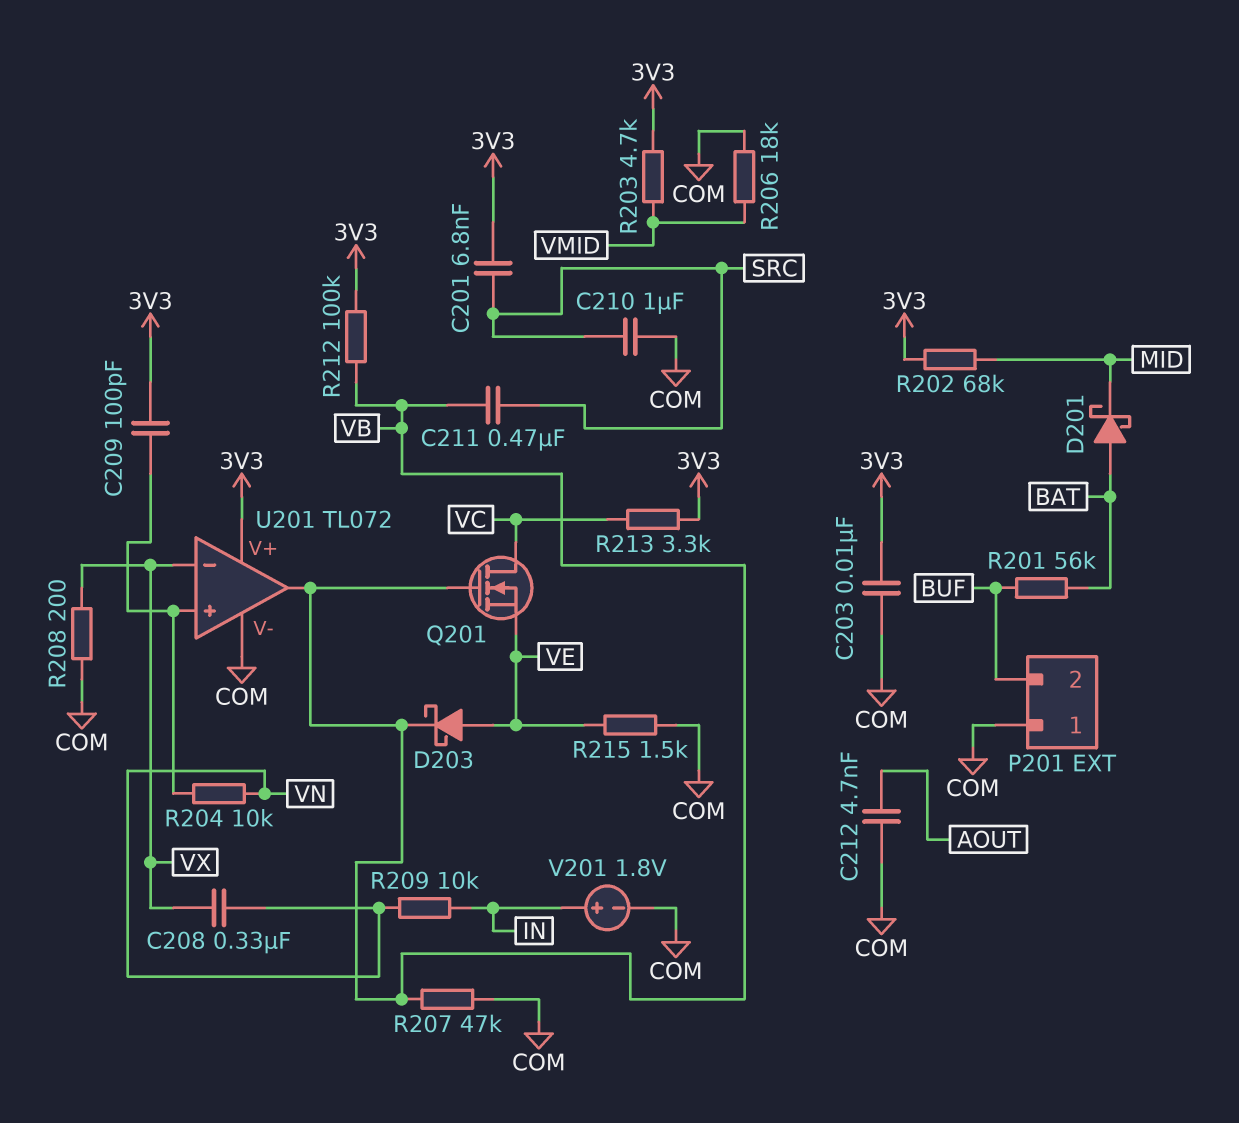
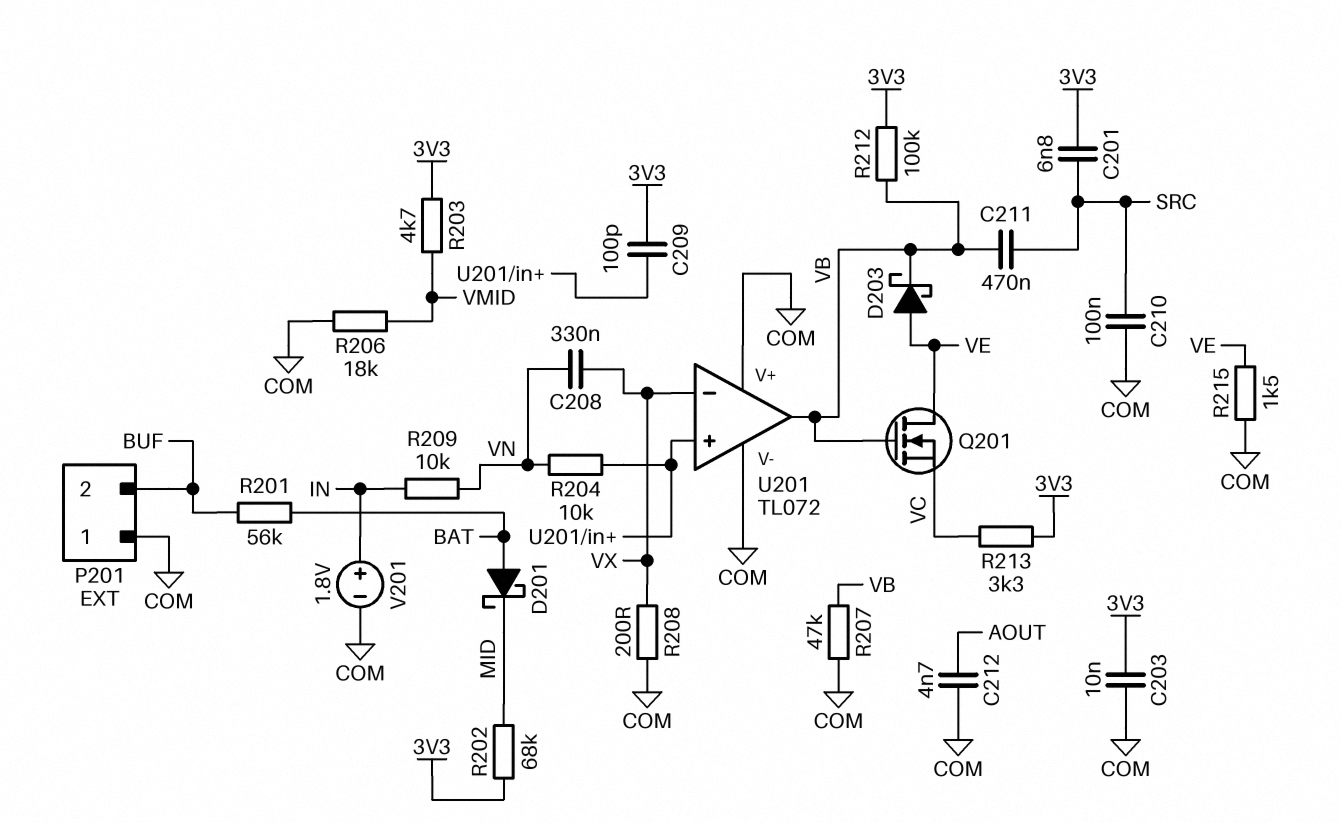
C210: 1uF (COM, SRC) -> 100nF (COM, SRC)
Q201: NMOS (G VB, D VC, S VE) -> NMOS (G VB, D VE, S VC)
U201 pin V+: 3V3 -> COM

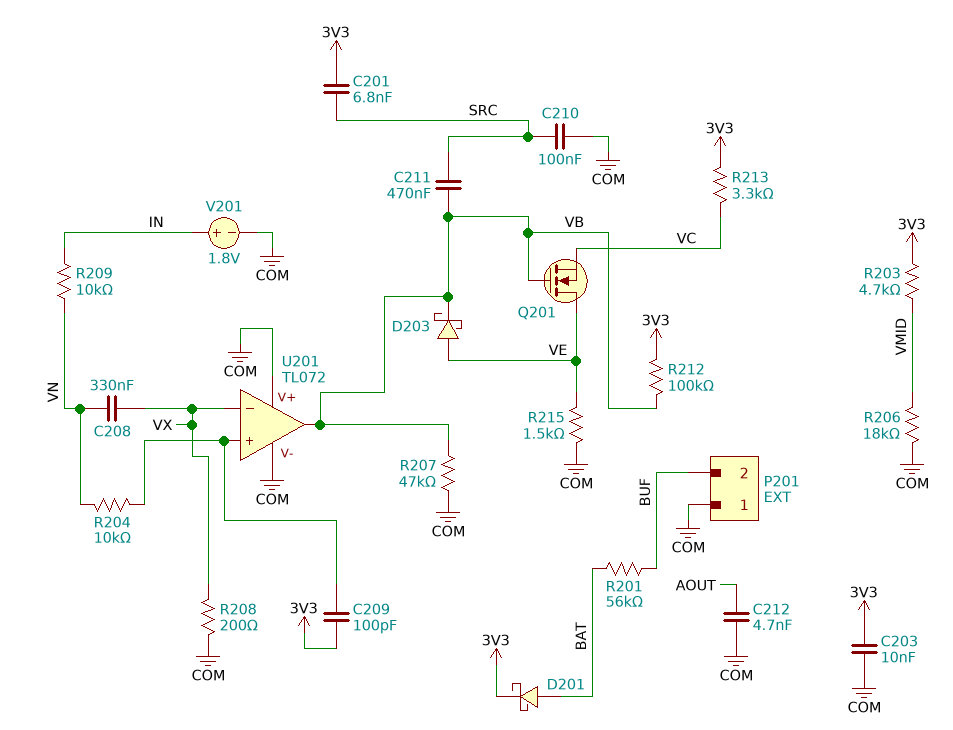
D201: schottky (A BAT, K MID) -> schottky (A BAT, K 3V3)
R202: 68k (3V3, MID) -> none

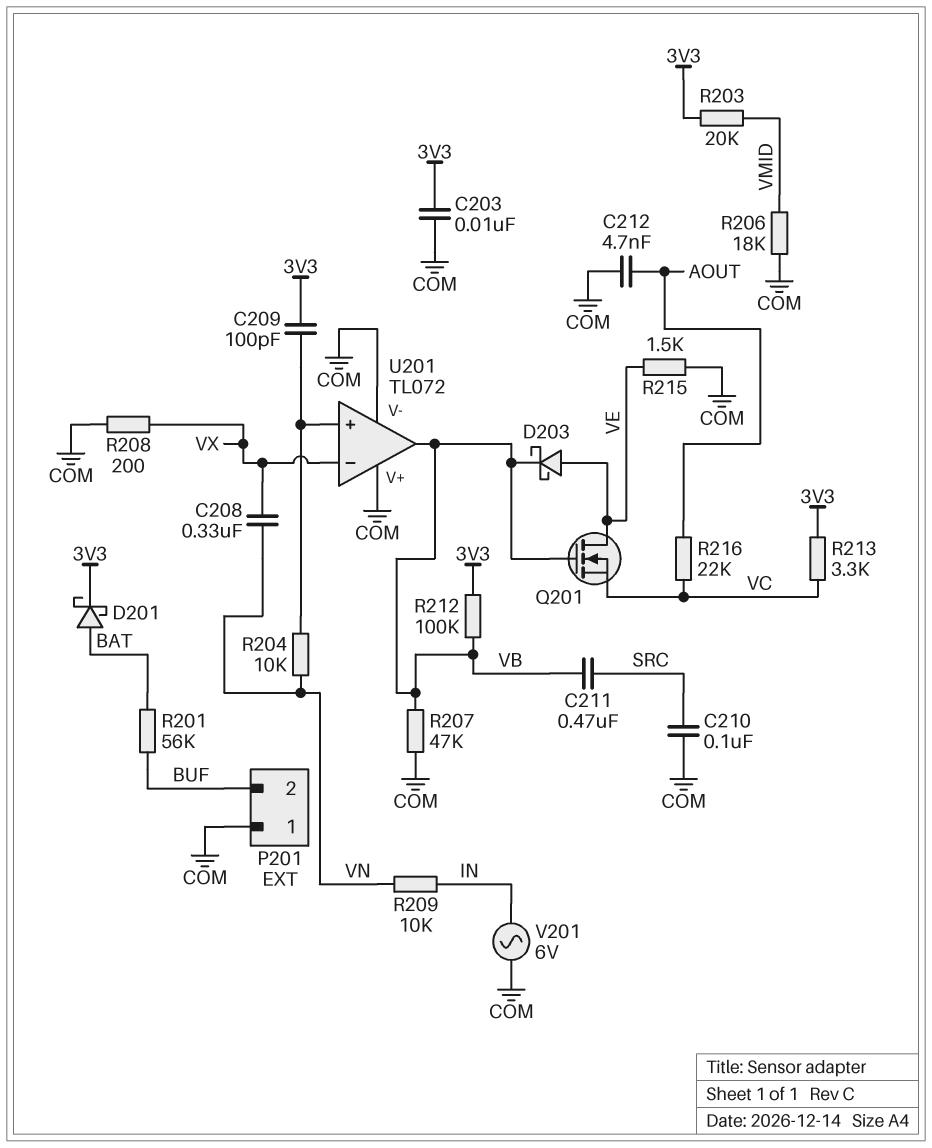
C201: 6.8nF (3V3, SRC) -> none
R203: 4.7k (3V3, VMID) -> 20k (3V3, VMID)
R216: none -> 22k (AOUT, VC)
V201: 1.8V (plus IN, minus COM) -> AC 6V (COM, IN)

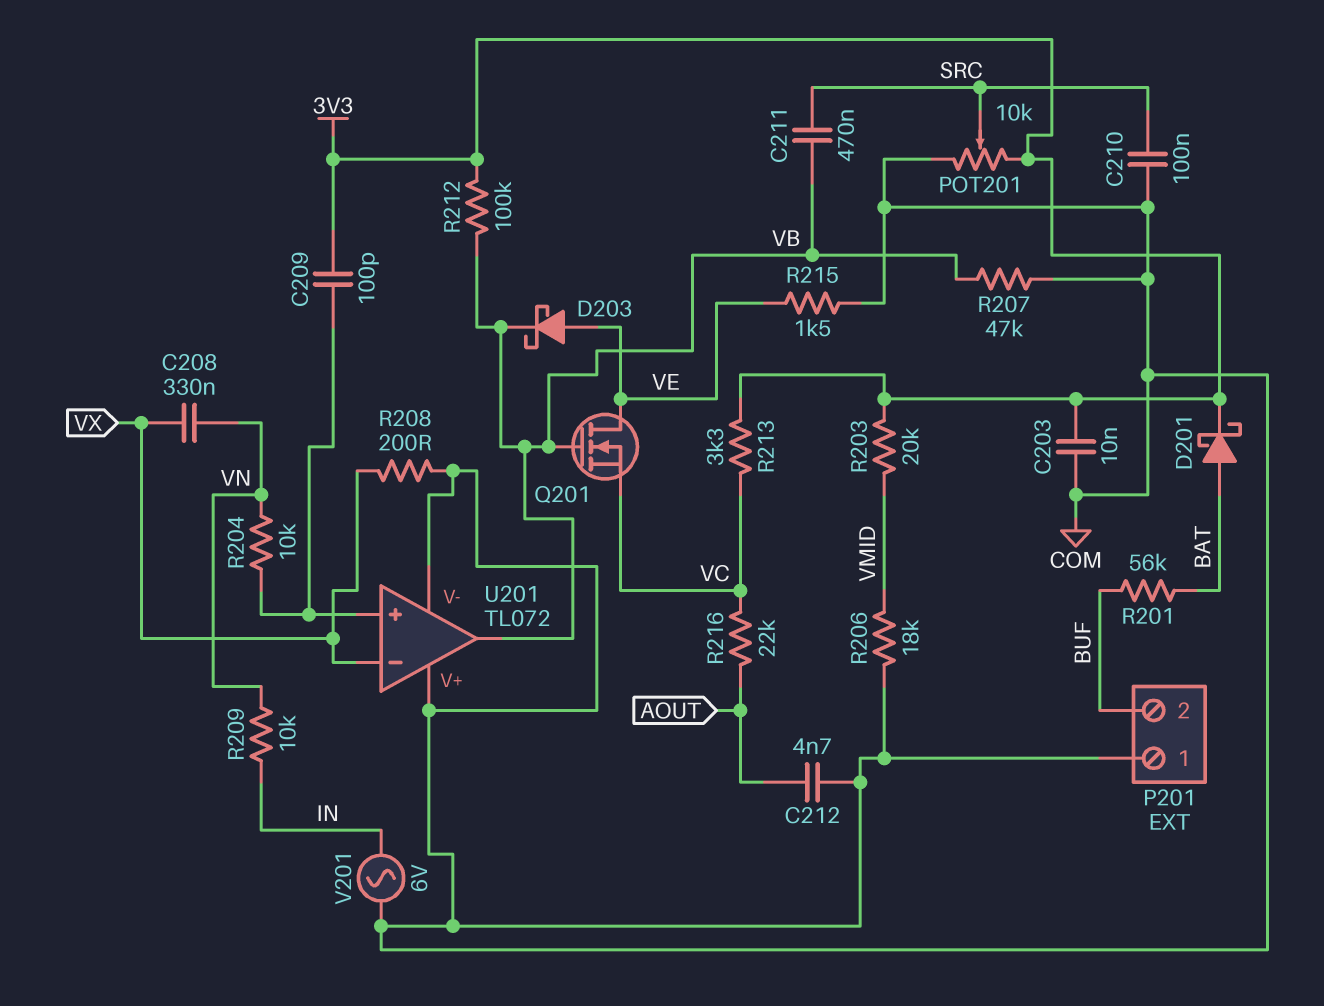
POT201: none -> 10k (3V3, COM, wiper SRC)

